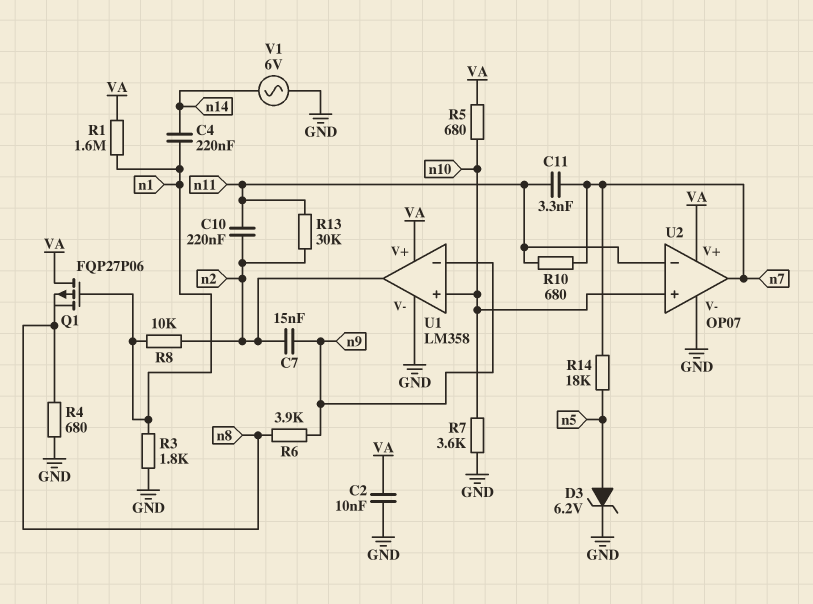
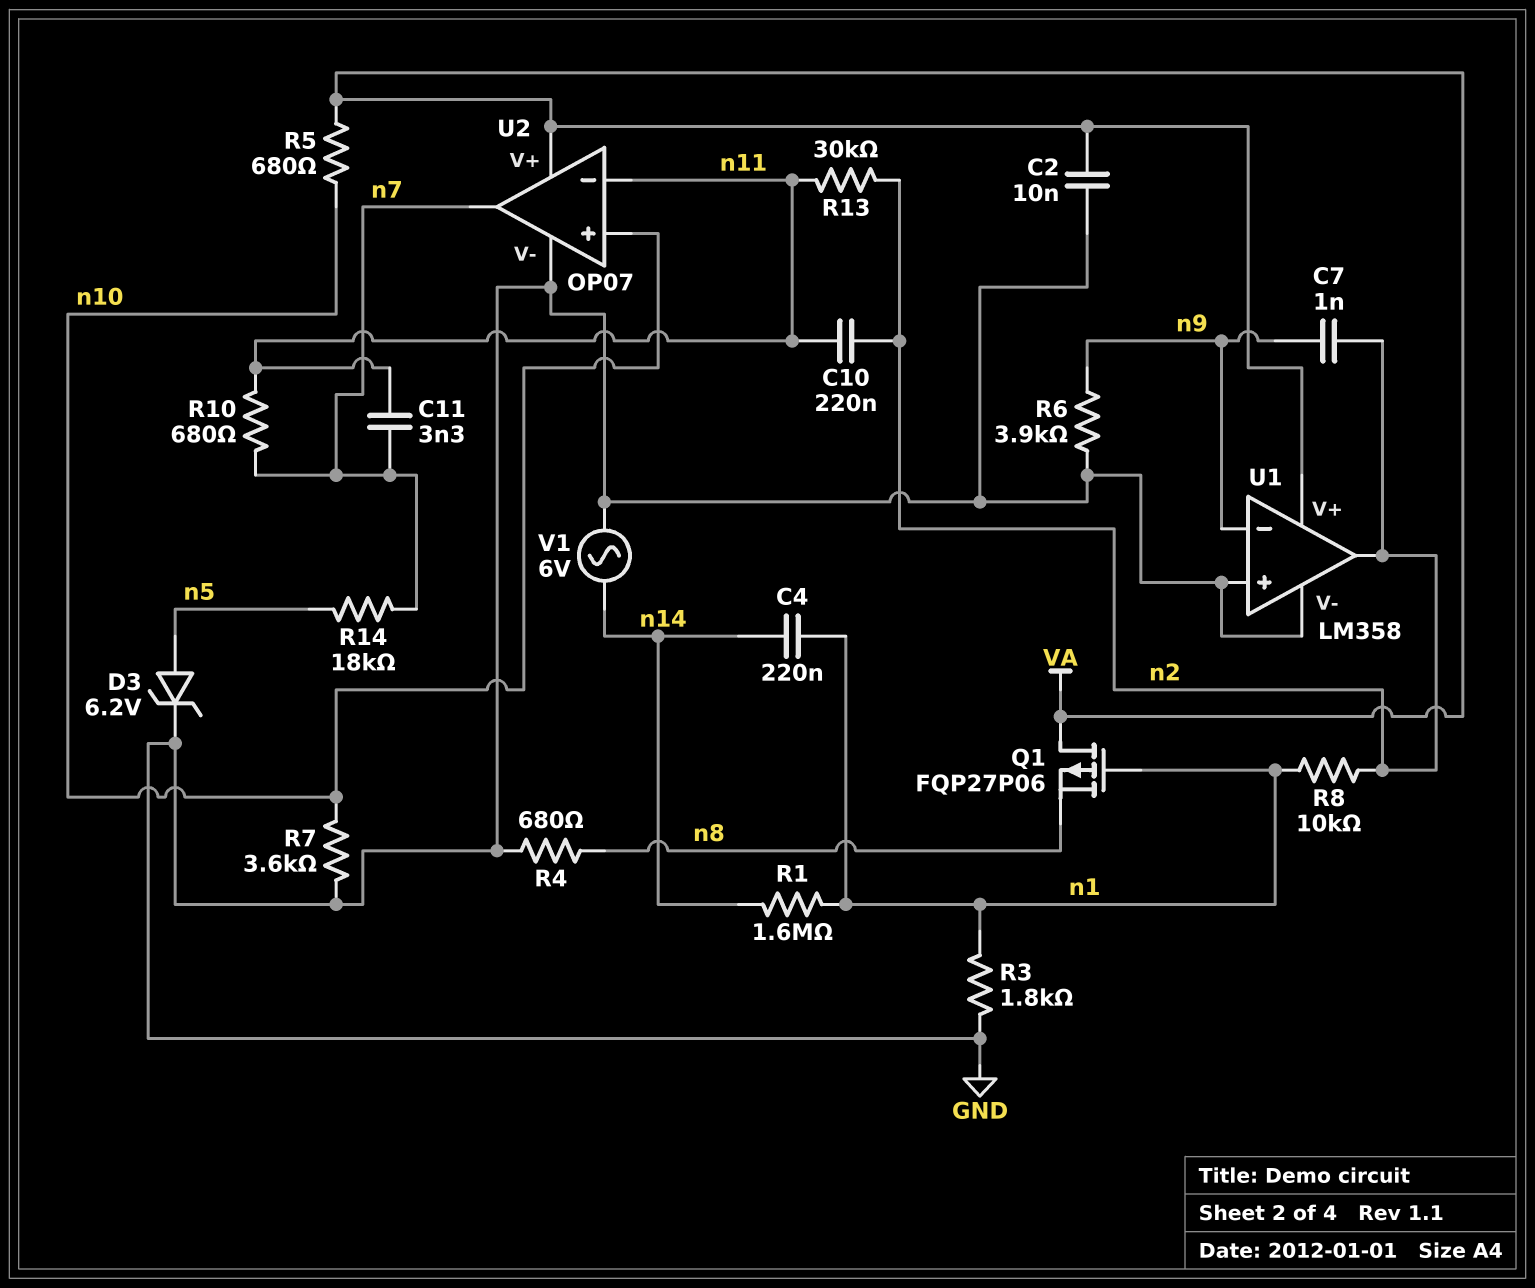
C7: 15nF (n2, n9) -> 1nF (n2, n9)
R1: 1.6M (VA, n1) -> 1.6M (n1, n14)
R6: 3.9k (n8, n9) -> 3.9k (GND, n9)
U1 pin in+: n10 -> GND

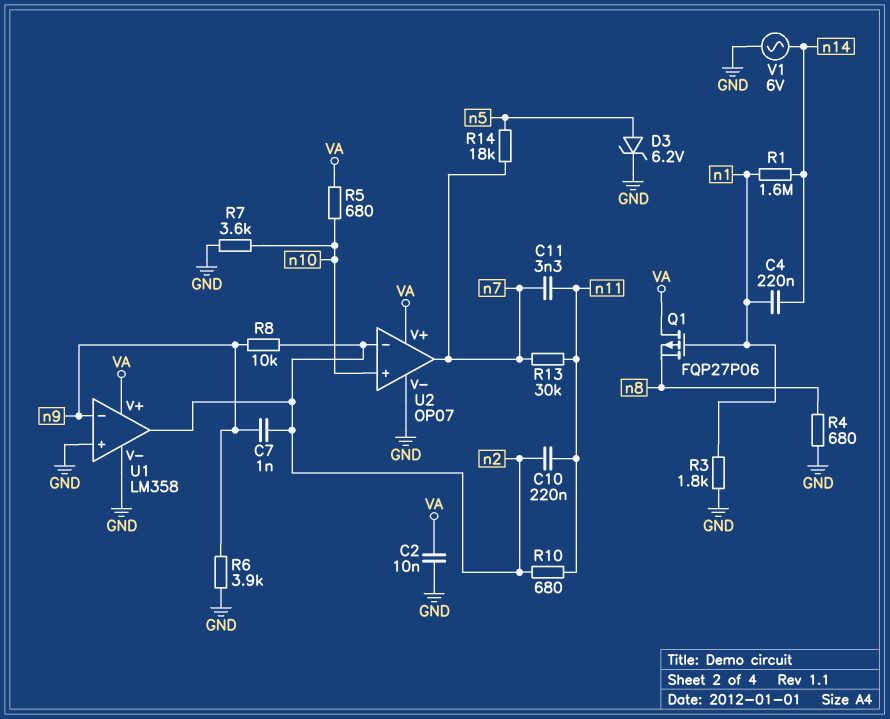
R8: 10k (n1, n2) -> 10k (n2, n9)
R10: 680 (n7, n11) -> 680 (n2, n11)
R13: 30k (n2, n11) -> 30k (n7, n11)
U2 pin in-: n11 -> n2

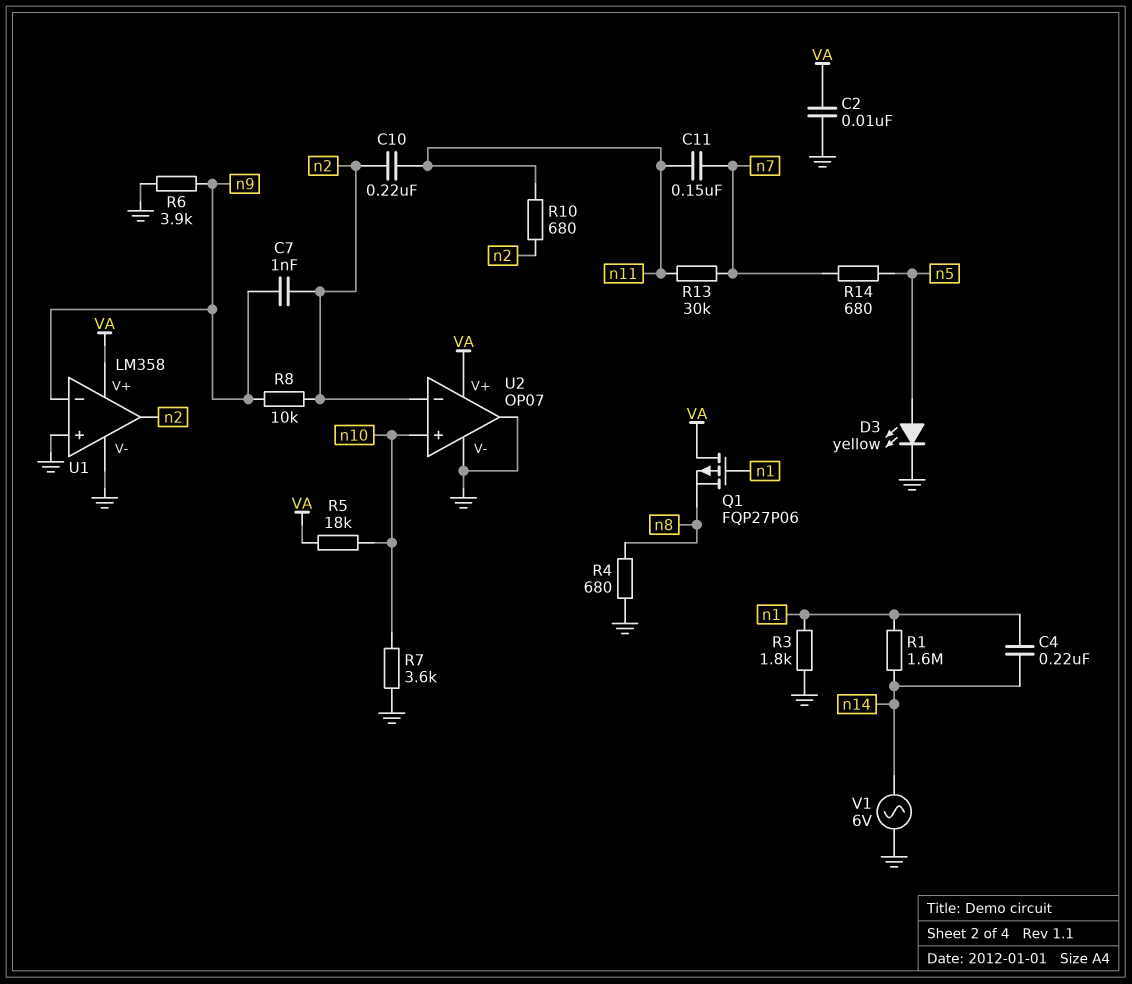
C11: 3.3nF (n7, n11) -> 150nF (n7, n11)
D3: zener 6.2V (A n5, K GND) -> LED yellow (A n5, K GND)
R5: 680 (VA, n10) -> 18k (VA, n10)
R14: 18k (n5, n7) -> 680 (n5, n7)
U2 pin out: n7 -> GND

